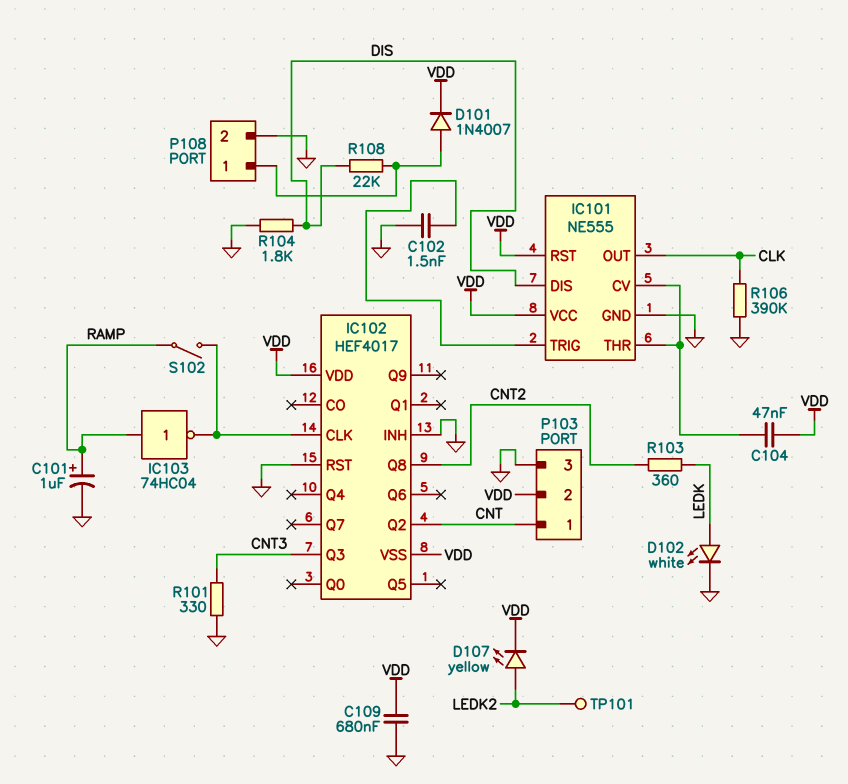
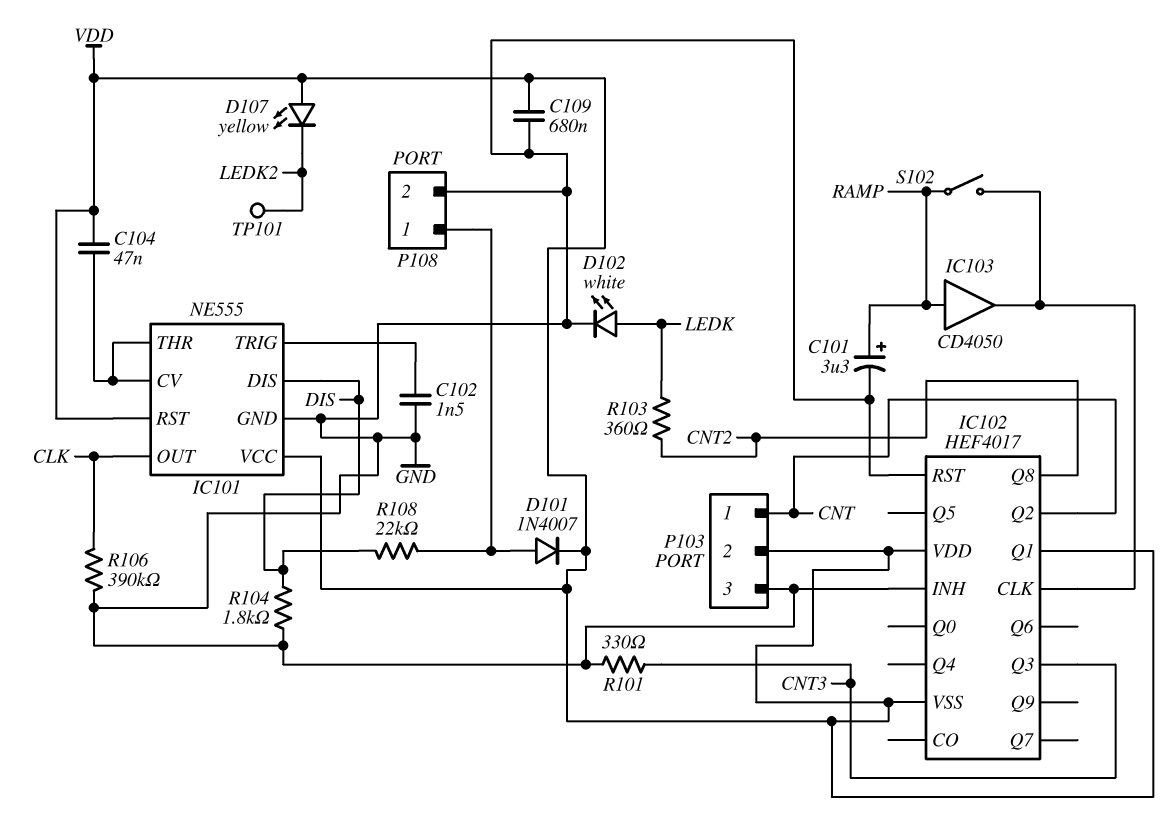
C101: 1uF (plus RAMP, minus GND) -> 3.3uF (plus RAMP, minus GND)
D107: LED yellow (A LEDK2, K VDD) -> LED yellow (A VDD, K LEDK2)
IC102 pin Q1: none -> VDD
IC103: NOT 74HC04 (in RAMP, out IC102/CLK) -> buffer CD4050 (in RAMP, out IC102/CLK)

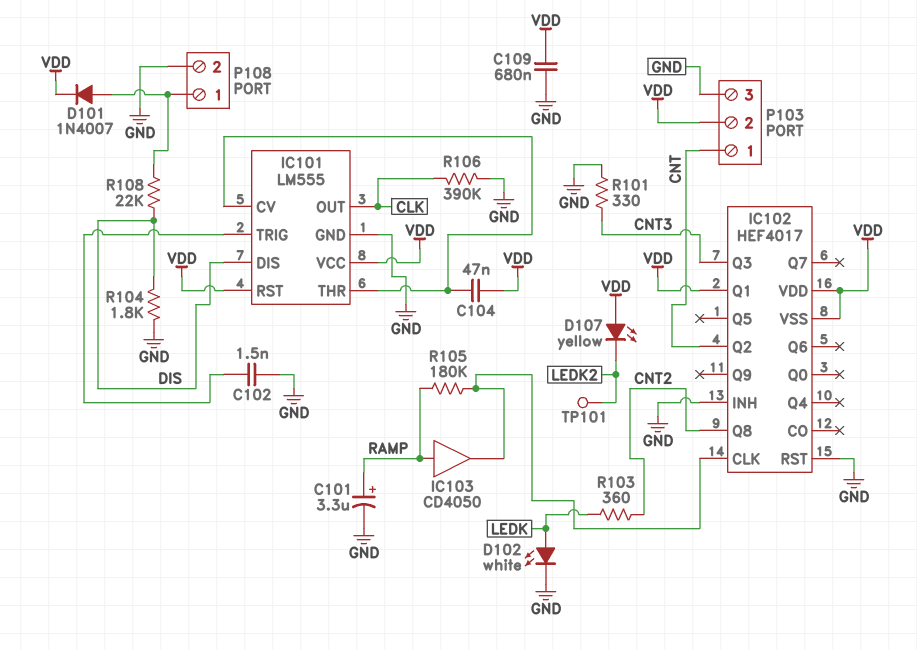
IC101: NE555 -> LM555
R105: none -> 180k (IC102/CLK, RAMP)
S102: switch (IC102/CLK, RAMP) -> none

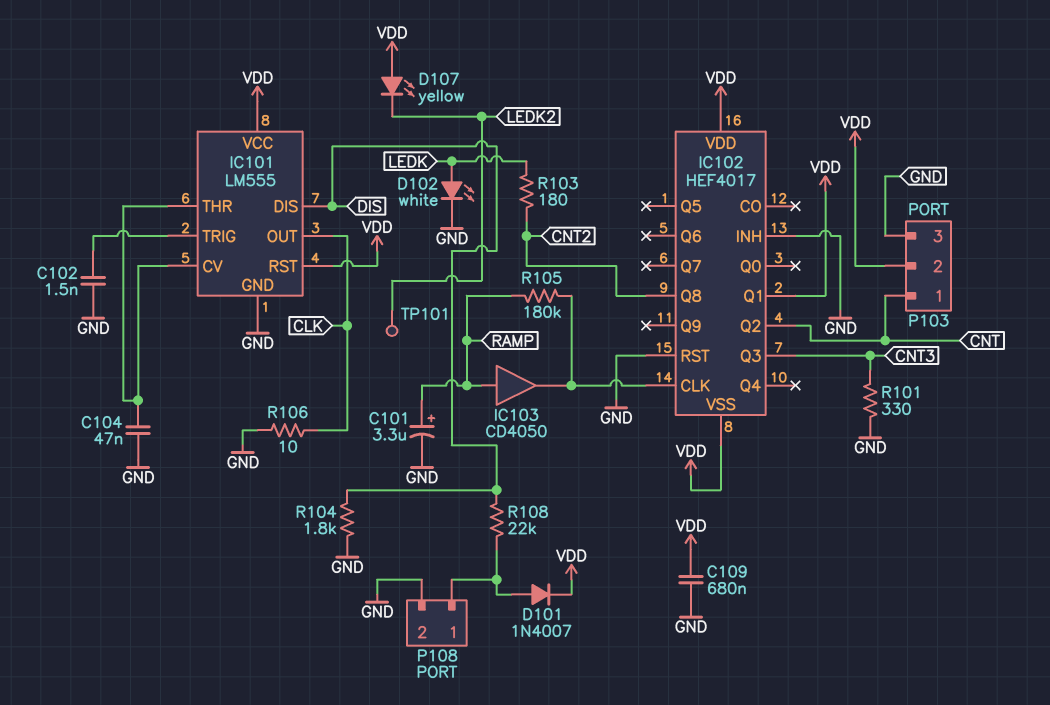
C104: 47nF (IC101/CV, VDD) -> 47nF (GND, IC101/CV)
R103: 360 (CNT2, LEDK) -> 180 (CNT2, LEDK)
R106: 390k (CLK, GND) -> 10 (CLK, GND)

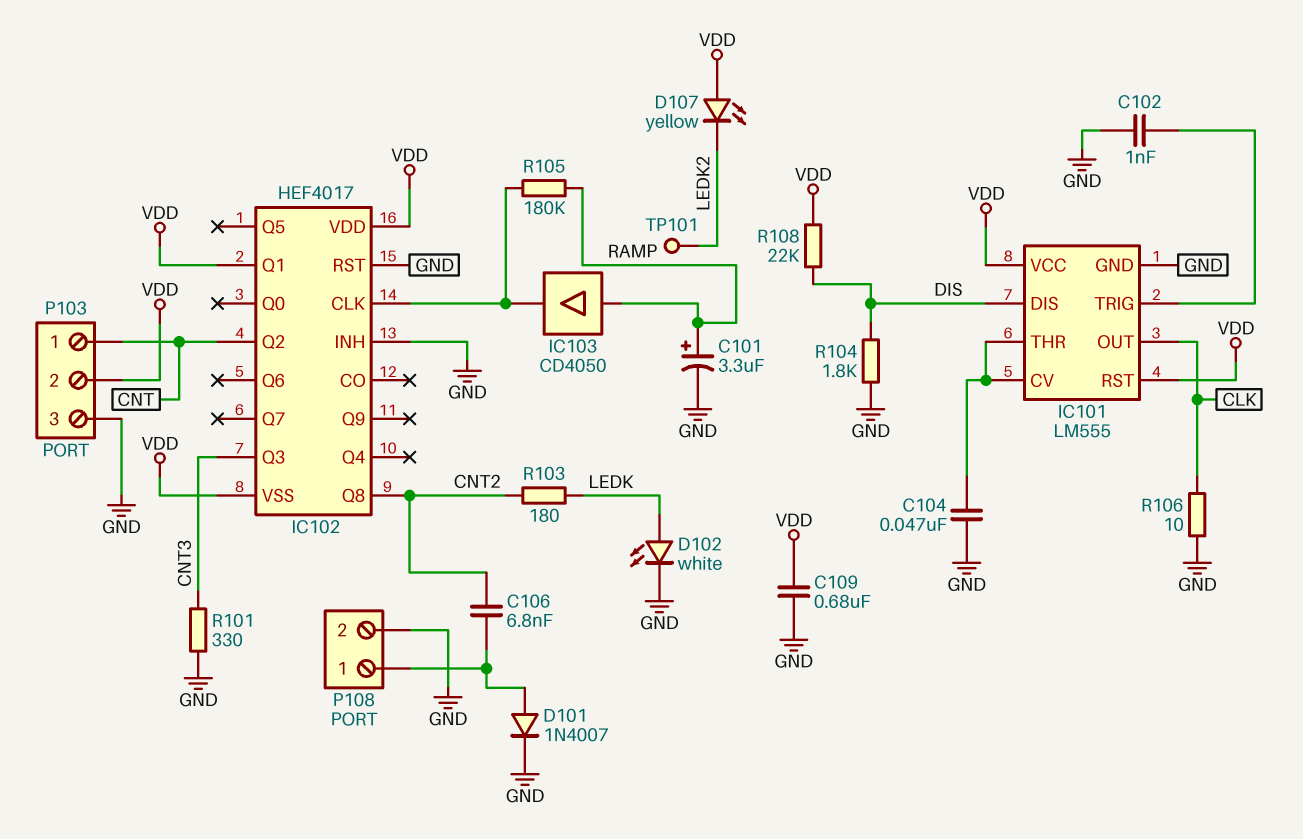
C102: 1.5nF (GND, IC101/TRIG) -> 1nF (GND, IC101/TRIG)
C106: none -> 6.8nF (CNT2, P108/1)
D101: diode 1N4007 (A P108/1, K VDD) -> diode 1N4007 (A P108/1, K GND)
R108: 22k (DIS, P108/1) -> 22k (DIS, VDD)

